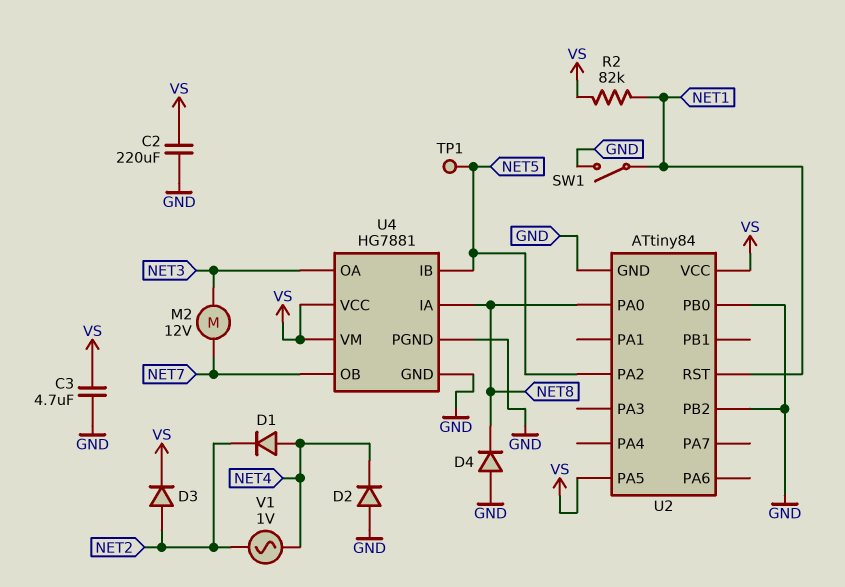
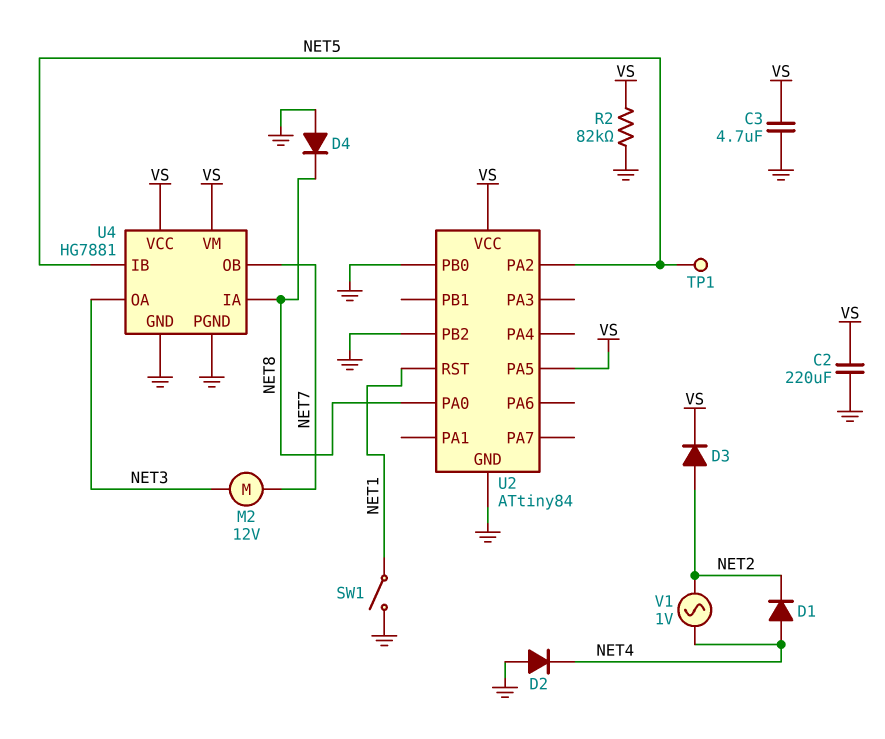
R2: 82k (NET1, VS) -> 82k (GND, VS)

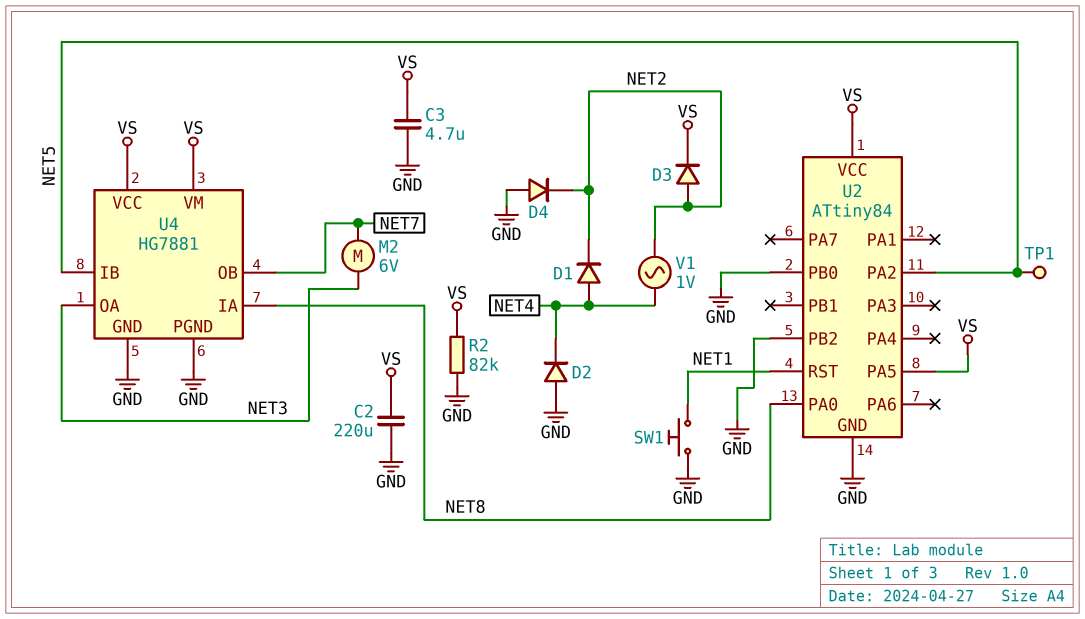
D4: diode (A GND, K NET8) -> diode (A GND, K NET2)
M2: motor 12V (NET3, NET7) -> motor 6V (NET3, NET7)
SW1: switch (GND, NET1) -> button (GND, NET1)

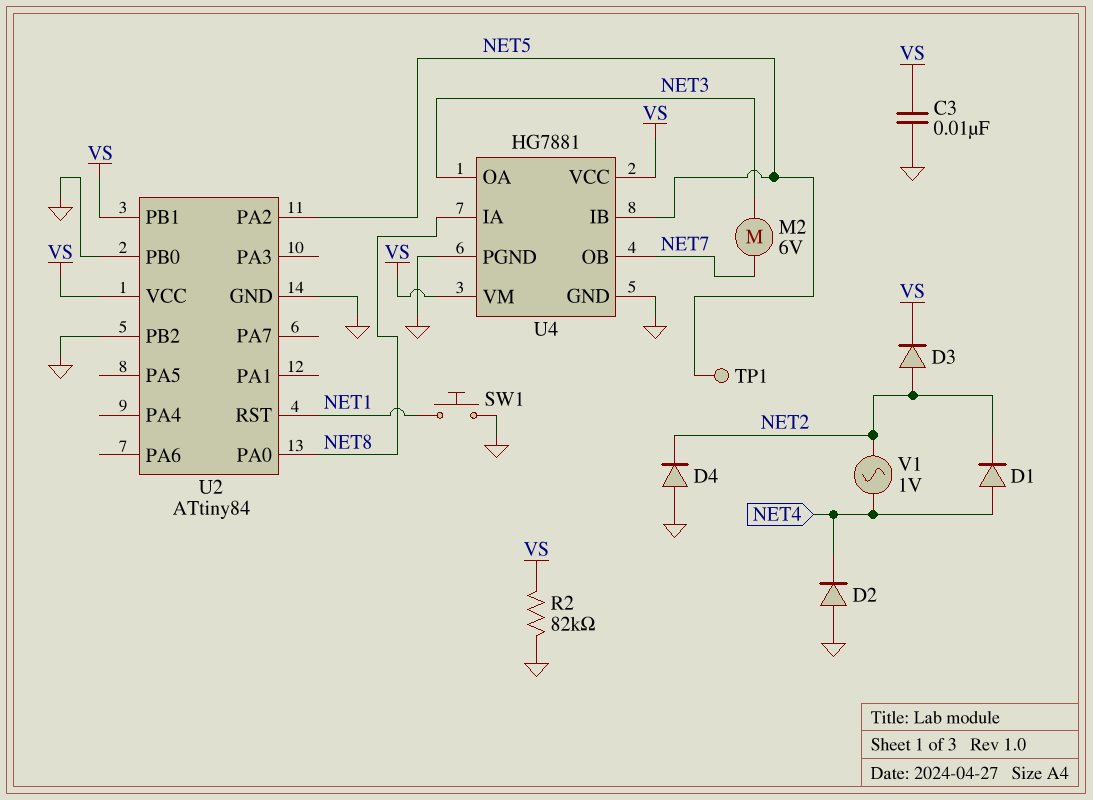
C2: 220uF (GND, VS) -> none
C3: 4.7uF (GND, VS) -> 10nF (GND, VS)
U2 pin PA5: VS -> none
U2 pin PB1: none -> VS

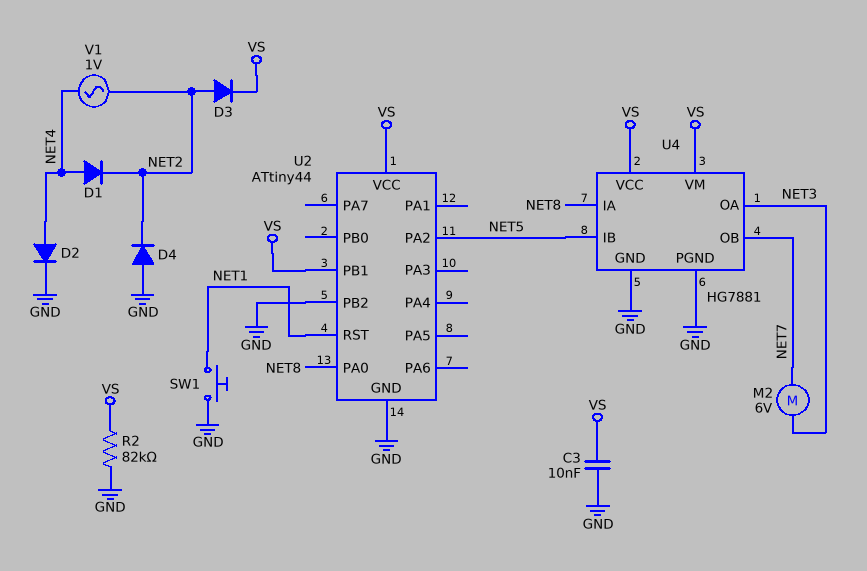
D2: diode (A GND, K NET4) -> diode (A NET4, K GND)
TP1: test point (NET5) -> none
U2: ATtiny84 -> ATtiny44
U2 pin PB0: GND -> none

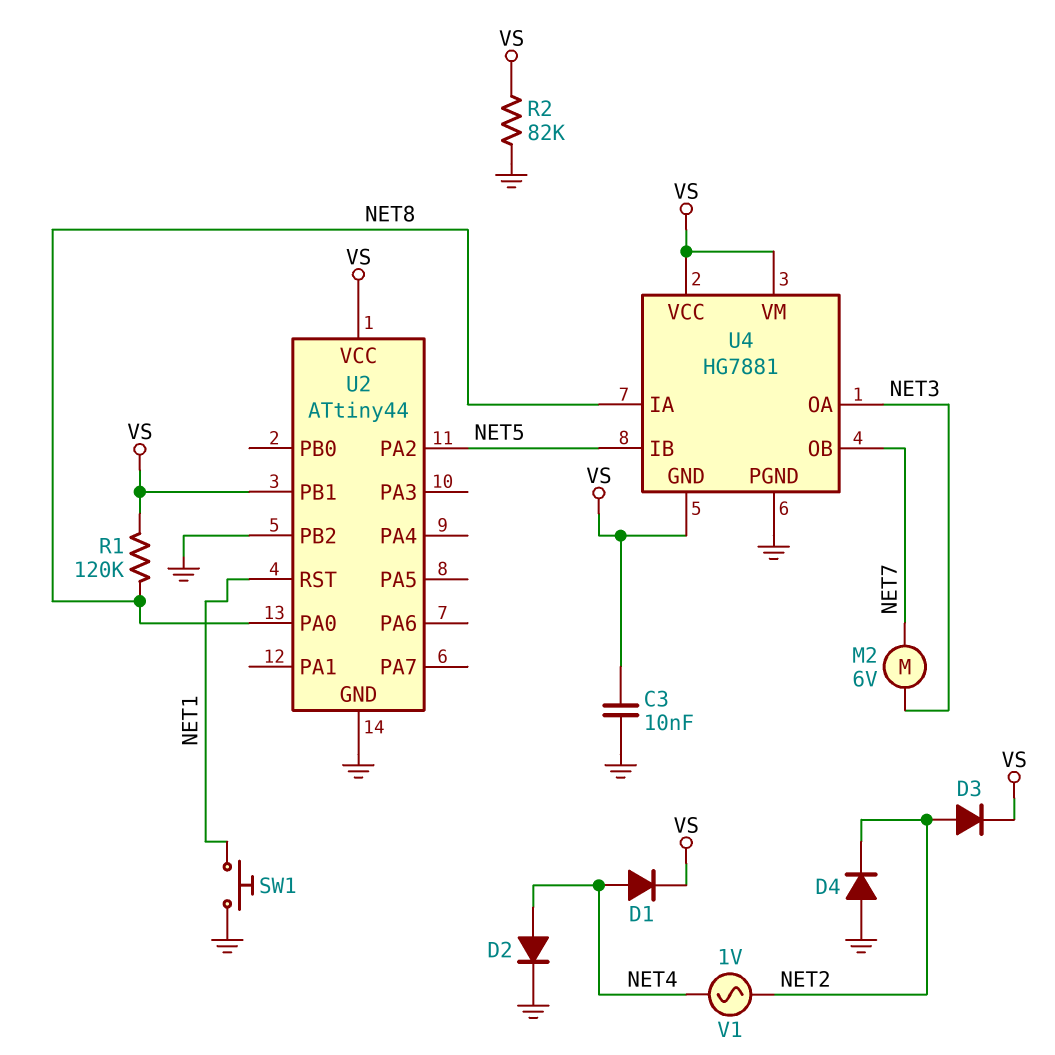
D1: diode (A NET4, K NET2) -> diode (A NET4, K VS)
R1: none -> 120k (NET8, VS)
U4 pin GND: GND -> VS

